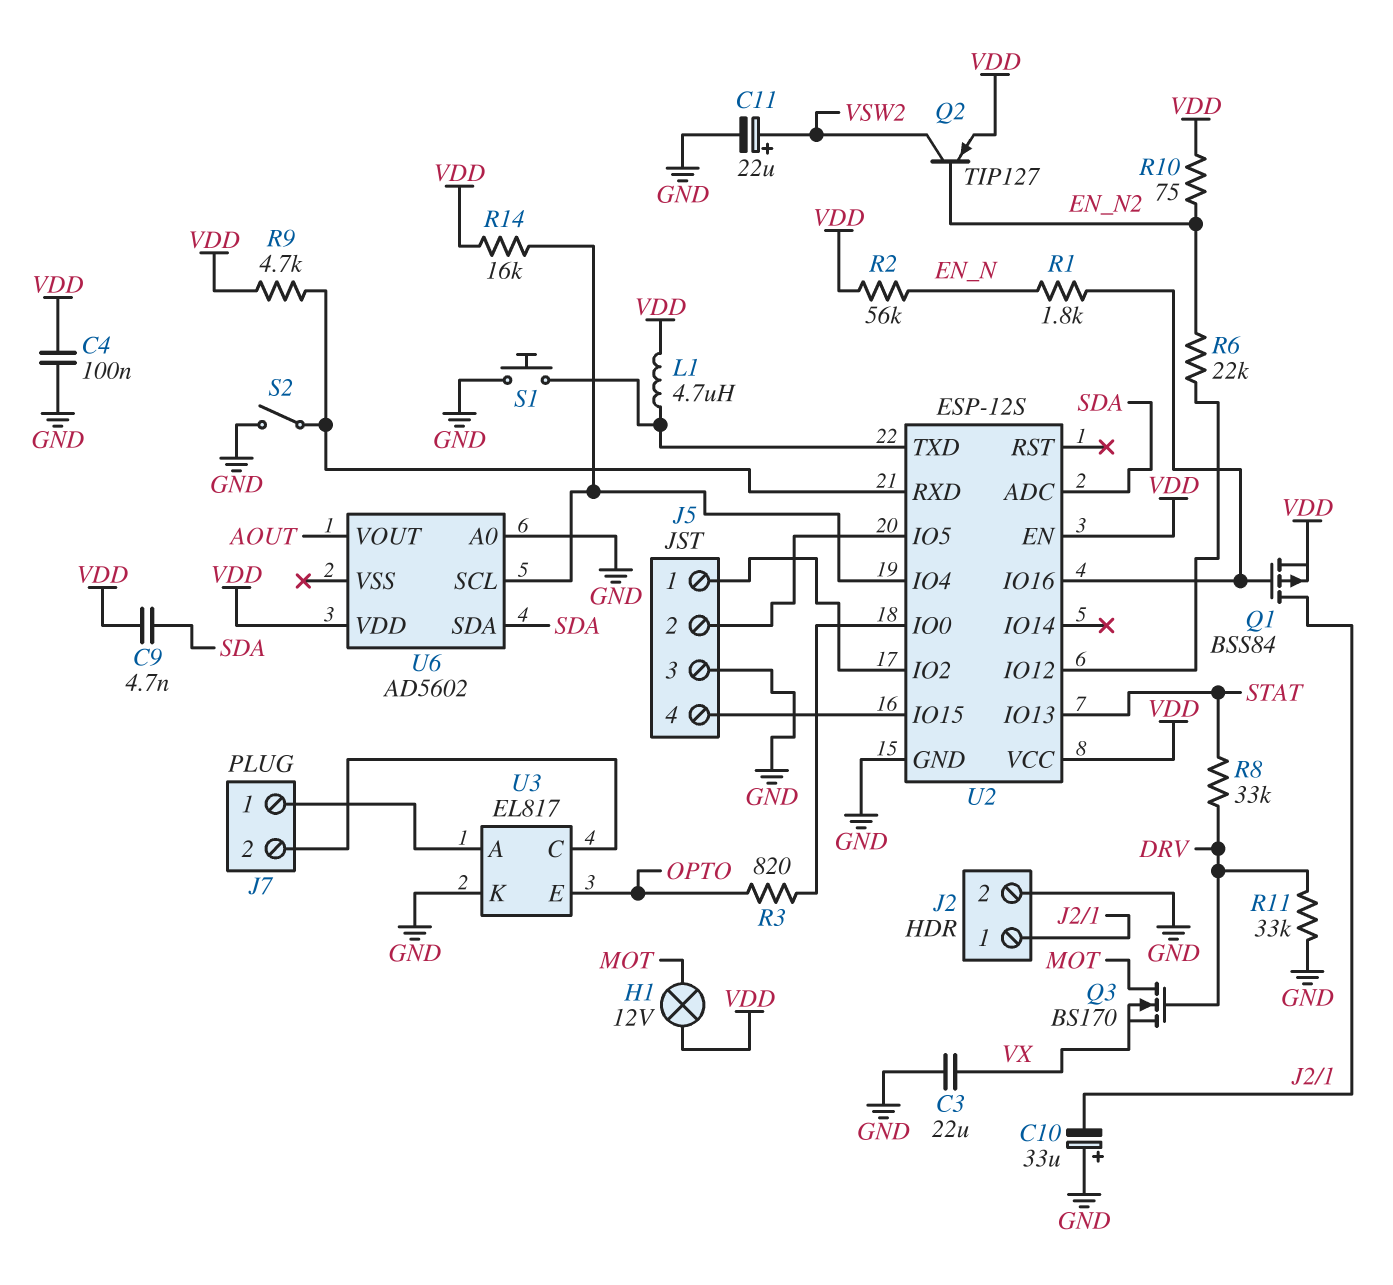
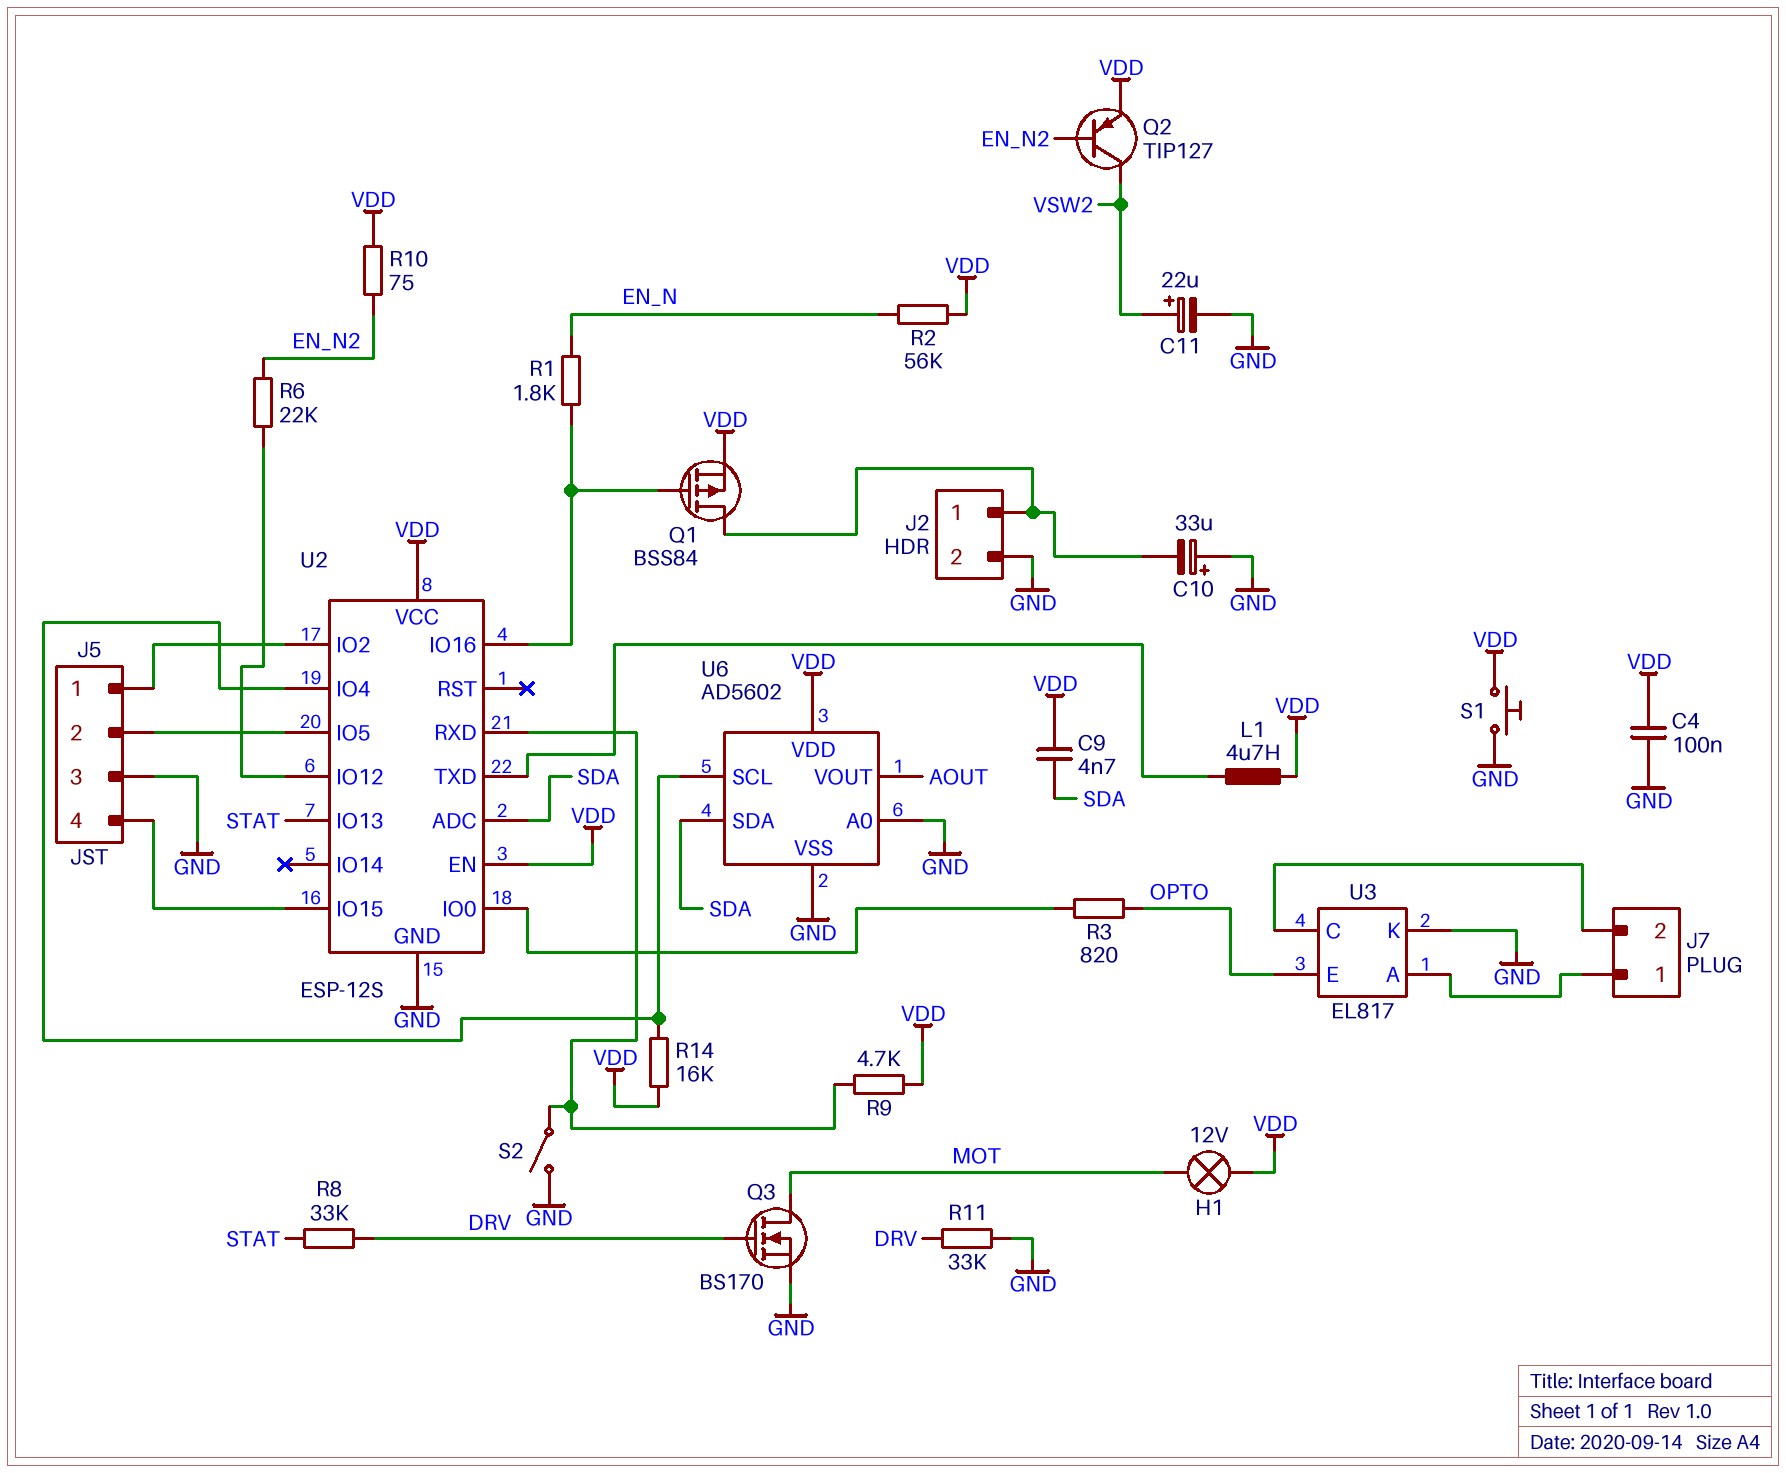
C3: 22uF (GND, VX) -> none
Q3: NMOS BS170 (G DRV, D MOT, S VX) -> NMOS BS170 (G DRV, D MOT, S GND)
S1: button (GND, U2/TXD) -> button (GND, VDD)
U6 pin VSS: none -> GND

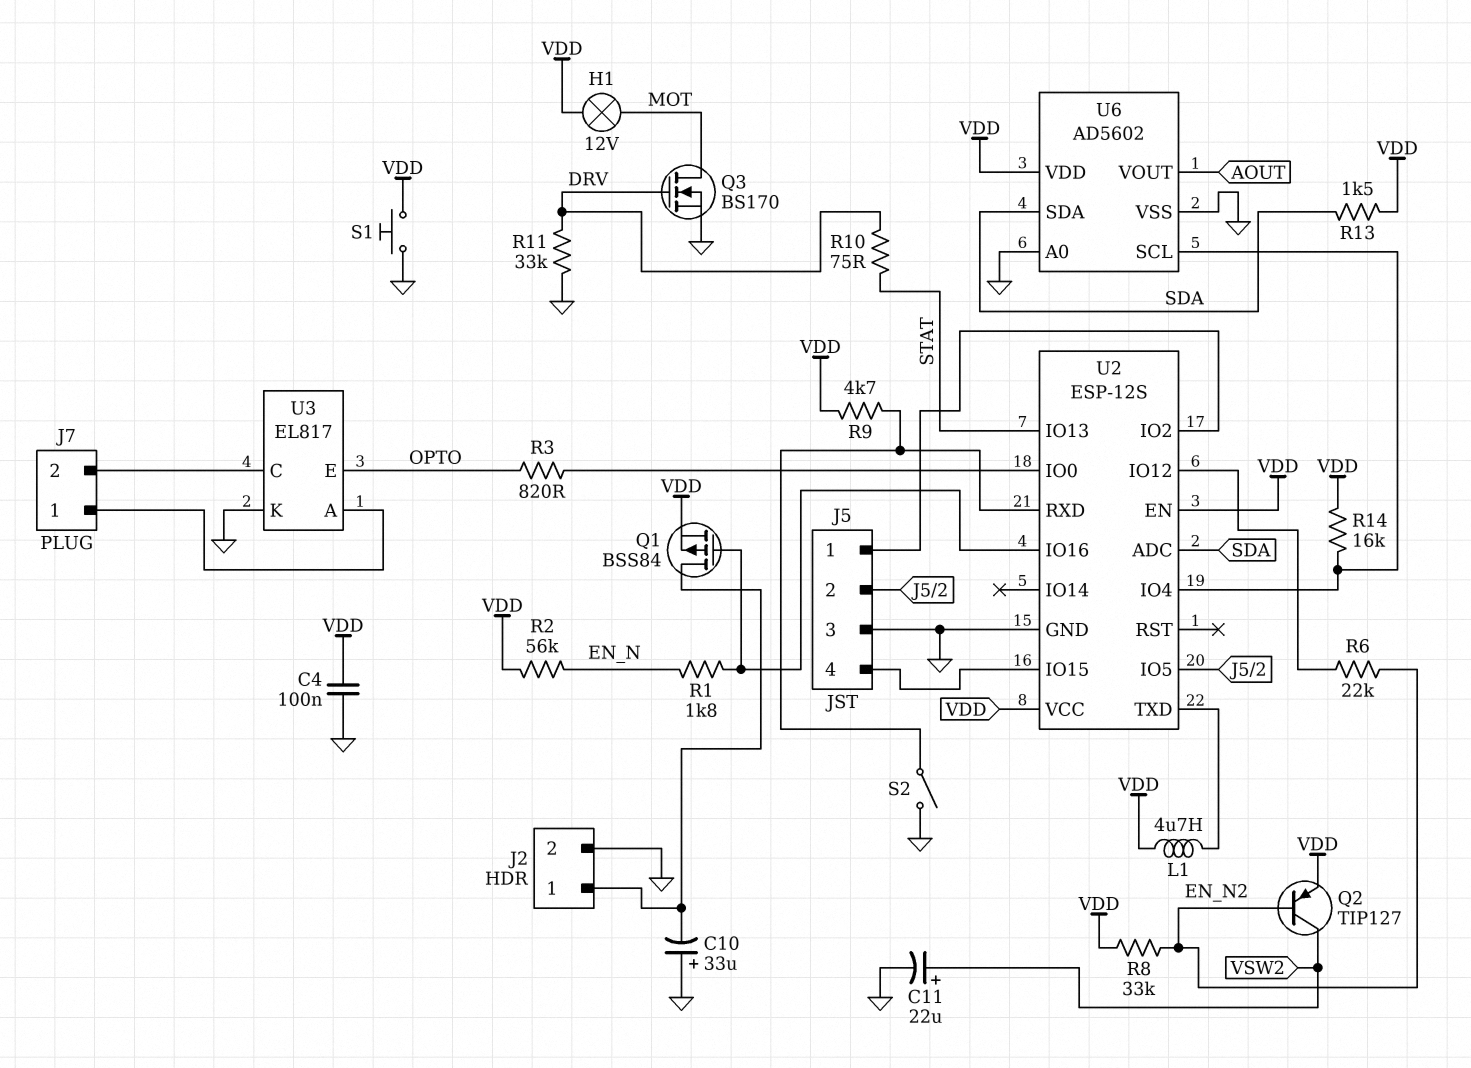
C9: 4.7nF (SDA, VDD) -> none
R8: 33k (DRV, STAT) -> 33k (EN_N2, VDD)
R10: 75 (EN_N2, VDD) -> 75 (DRV, STAT)
R13: none -> 1.5k (SDA, VDD)

